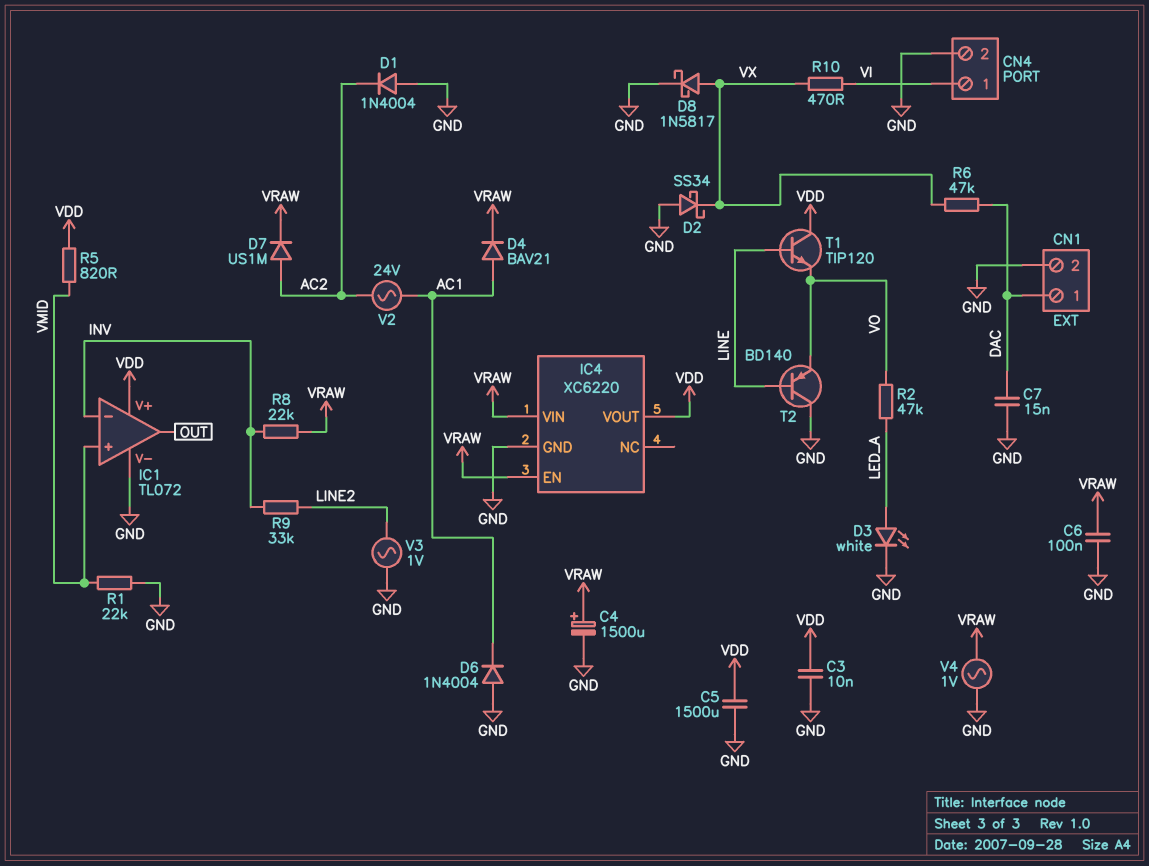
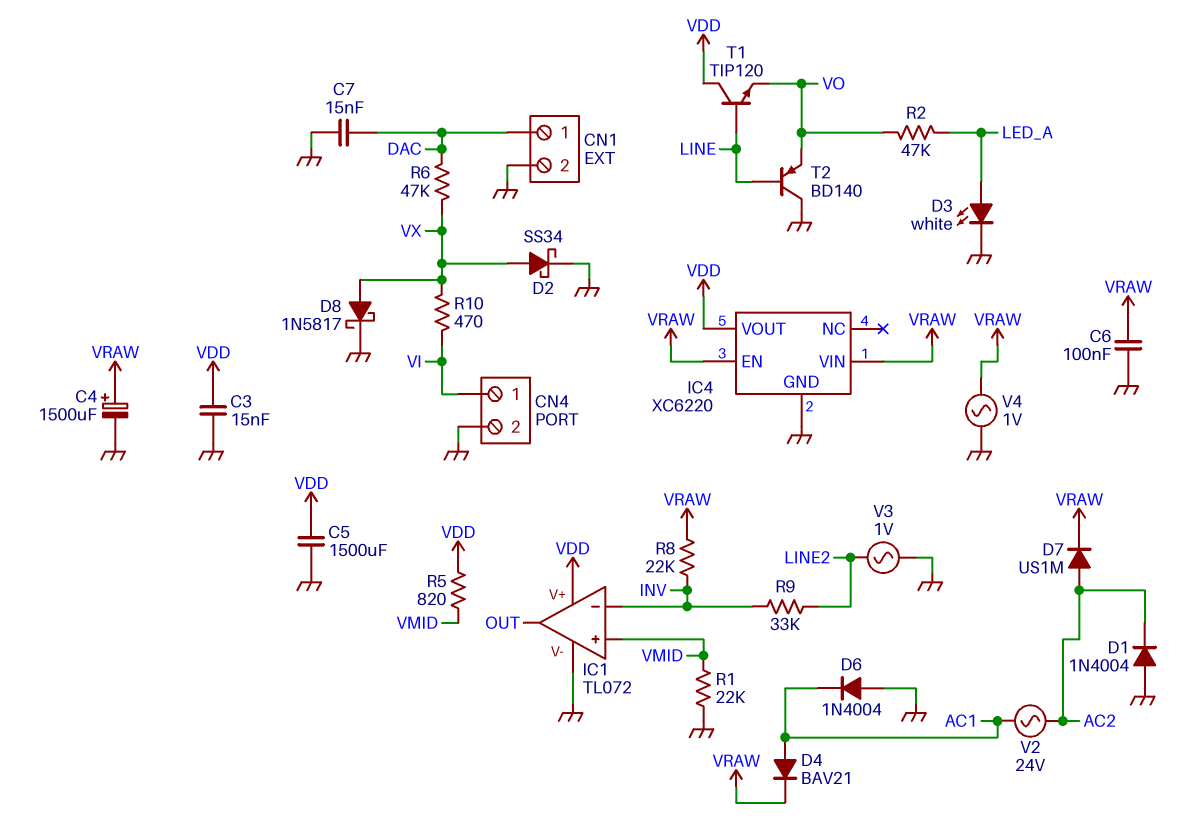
C3: 10nF (GND, VDD) -> 15nF (GND, VDD)
D2: schottky SS34 (A GND, K VX) -> schottky SS34 (A VX, K GND)

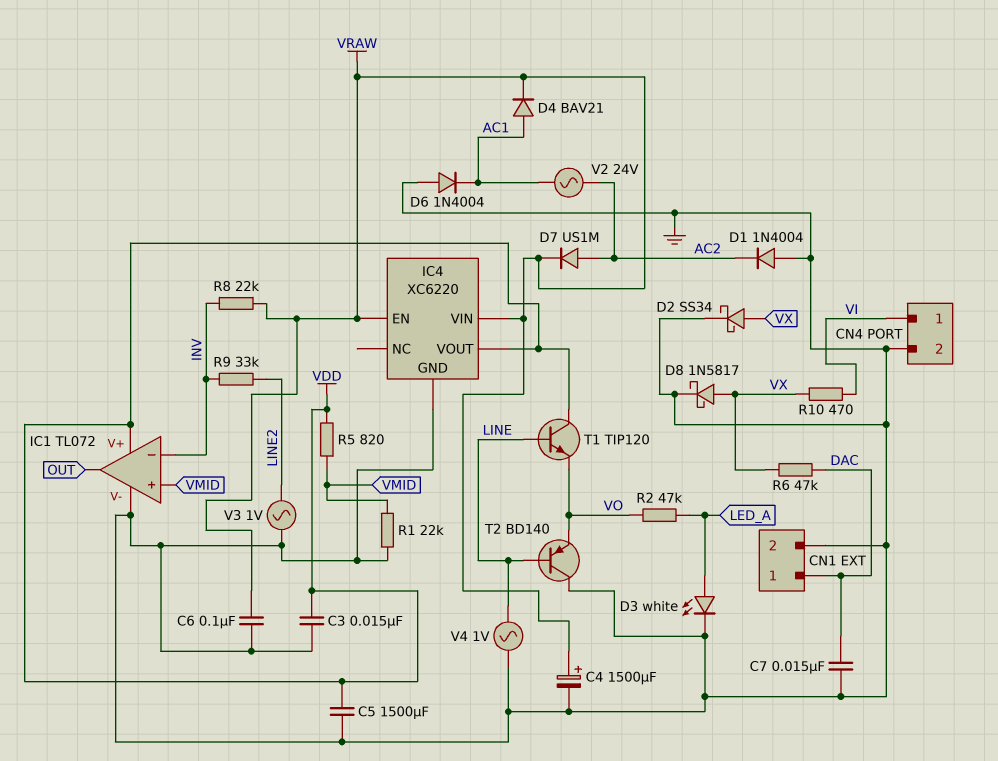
V4: AC 1V (GND, VRAW) -> AC 1V (GND, LINE)

